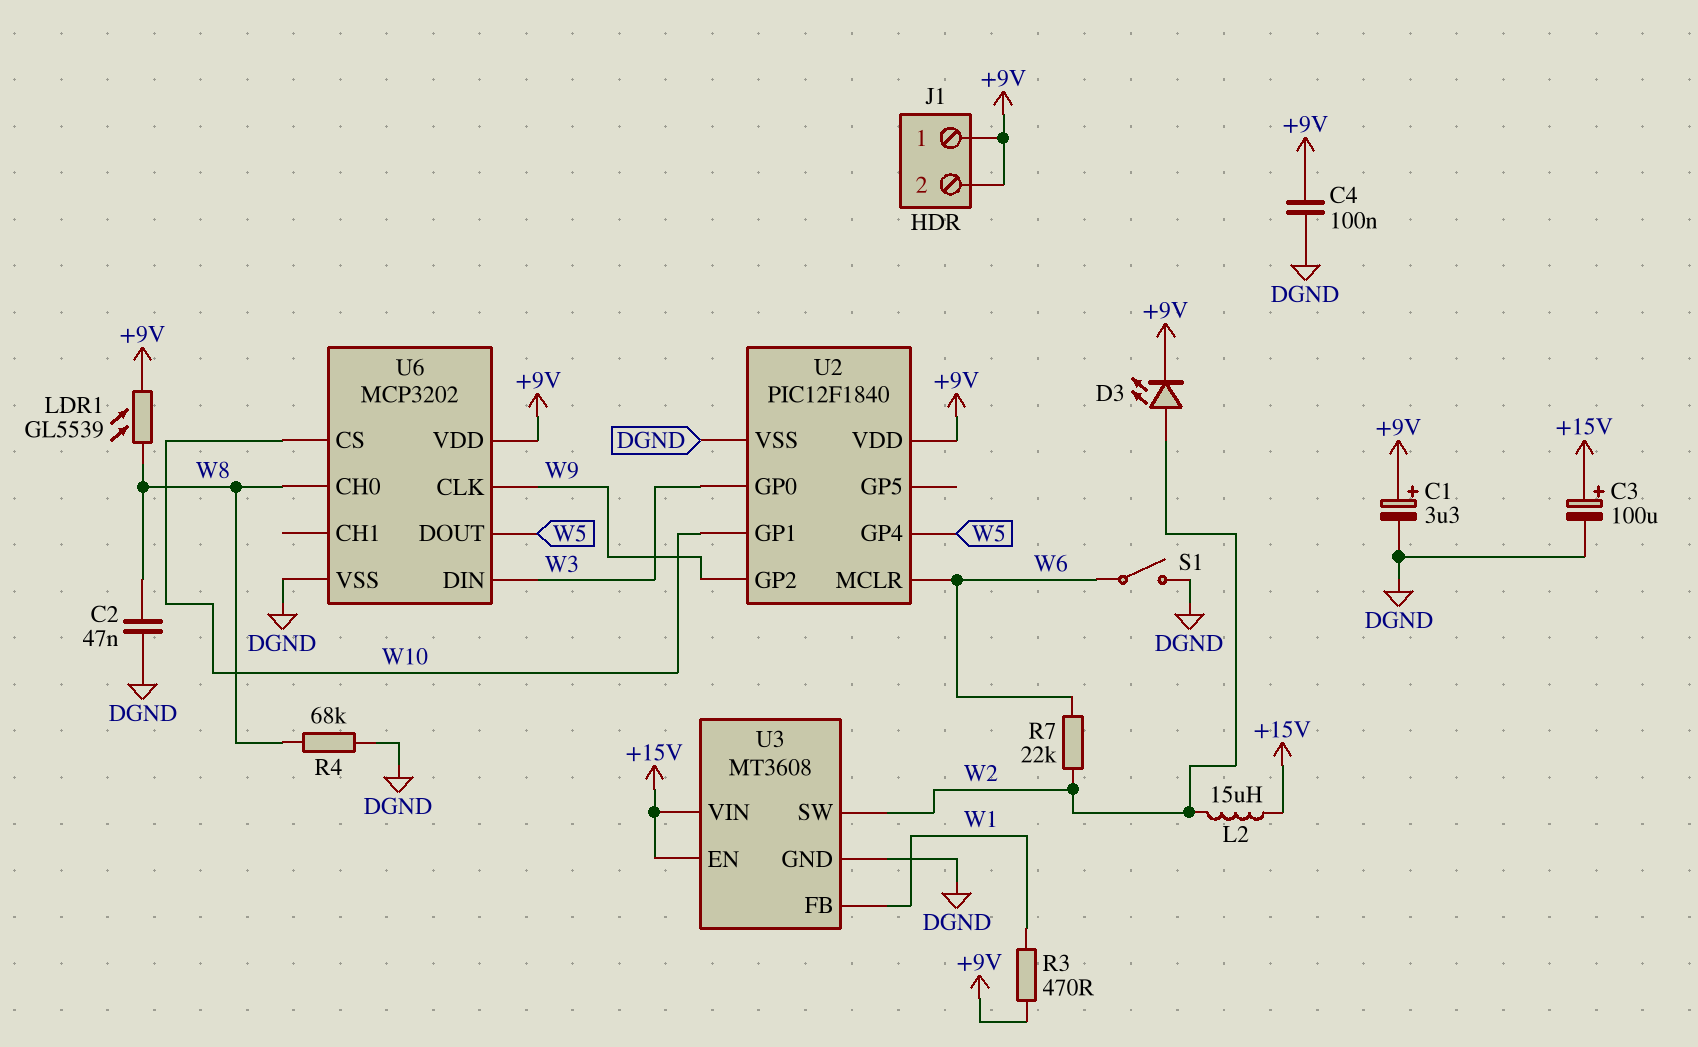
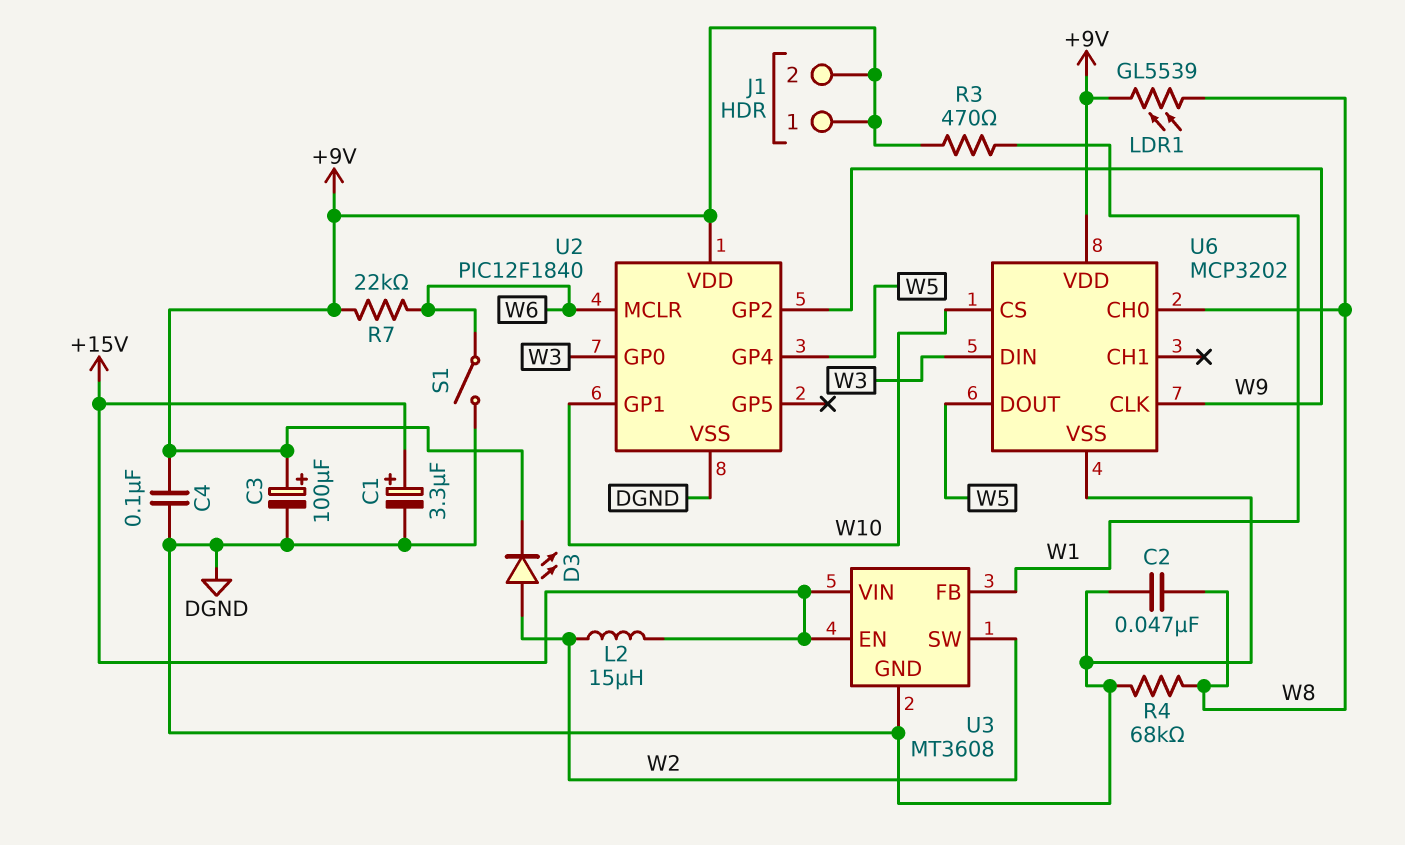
C1: 3.3uF (plus +9V, minus DGND) -> 3.3uF (plus +15V, minus DGND)
C3: 100uF (plus +15V, minus DGND) -> 100uF (plus +9V, minus DGND)
R7: 22k (W2, W6) -> 22k (+9V, W6)

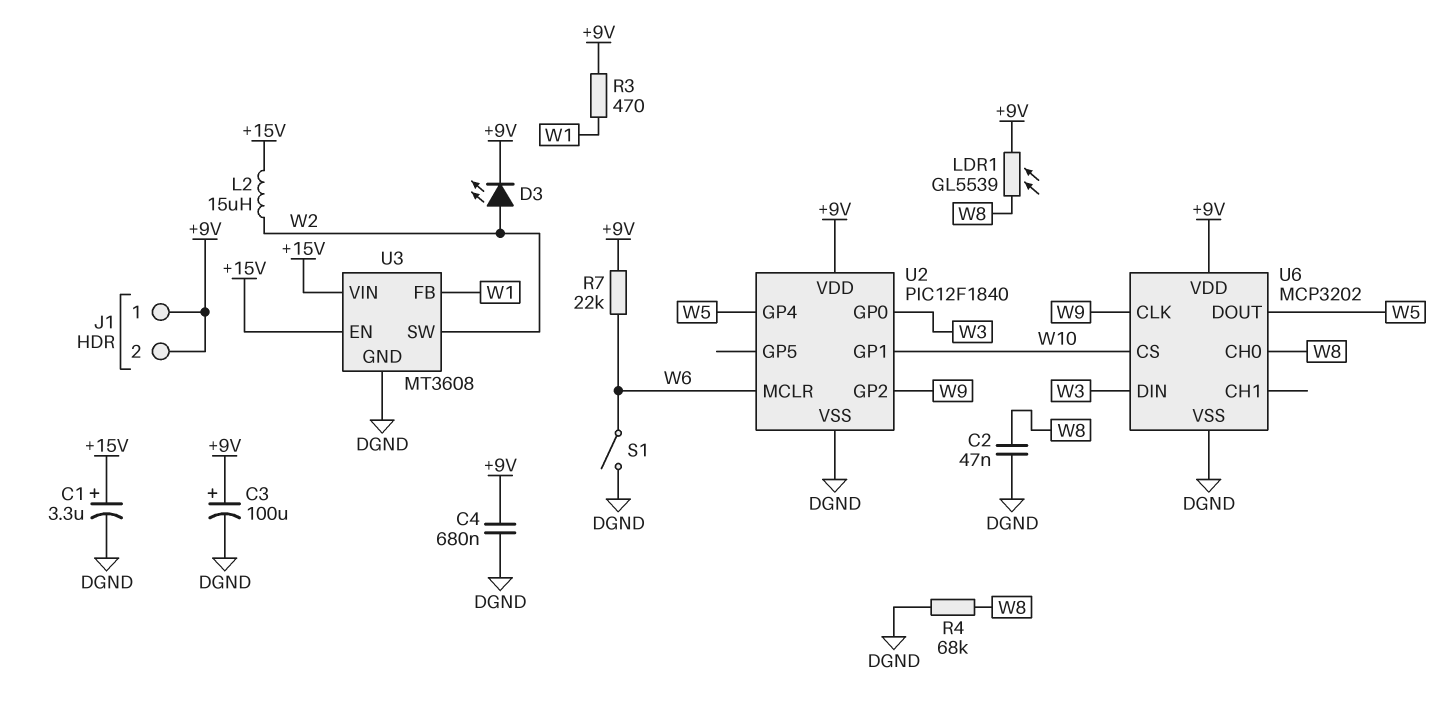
C4: 100nF (+9V, DGND) -> 680nF (+9V, DGND)

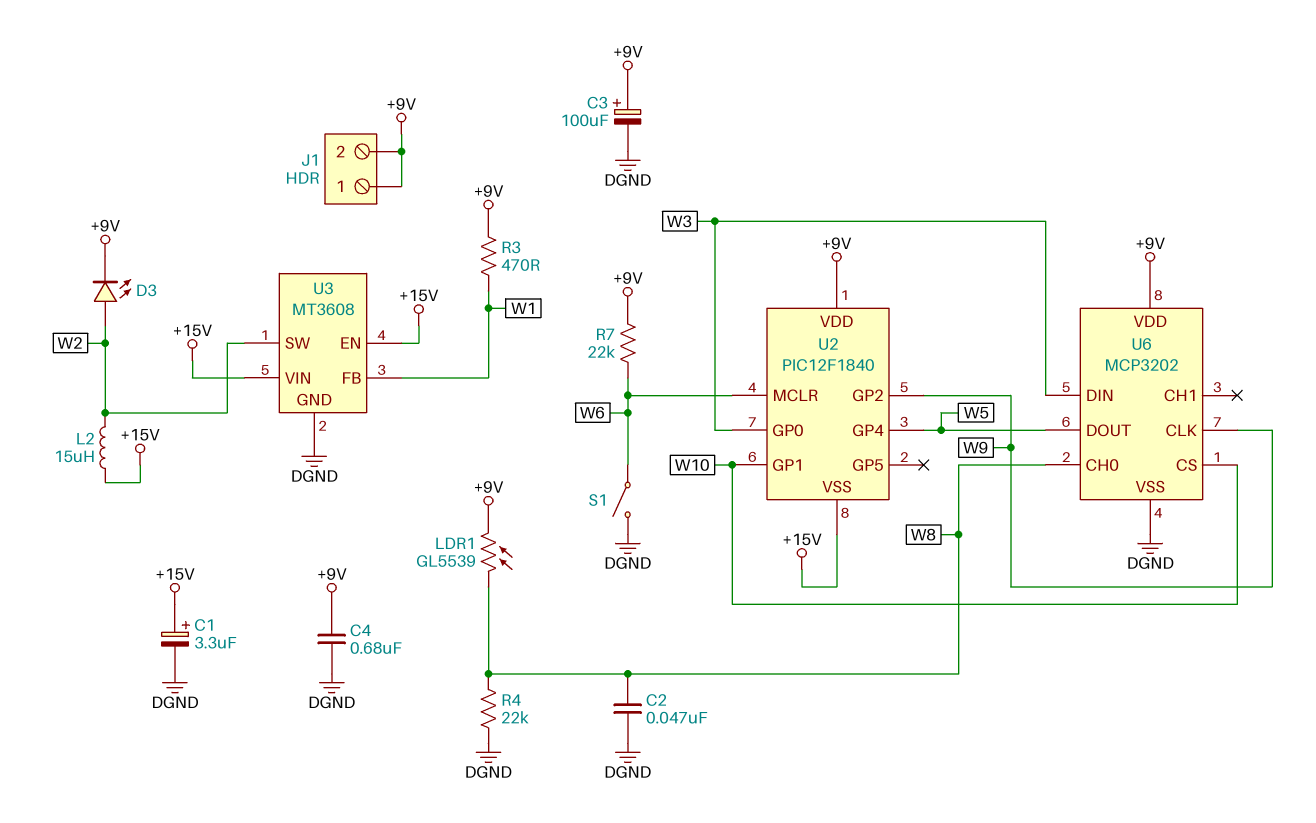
R4: 68k (DGND, W8) -> 22k (DGND, W8)
U2 pin VSS: DGND -> +15V

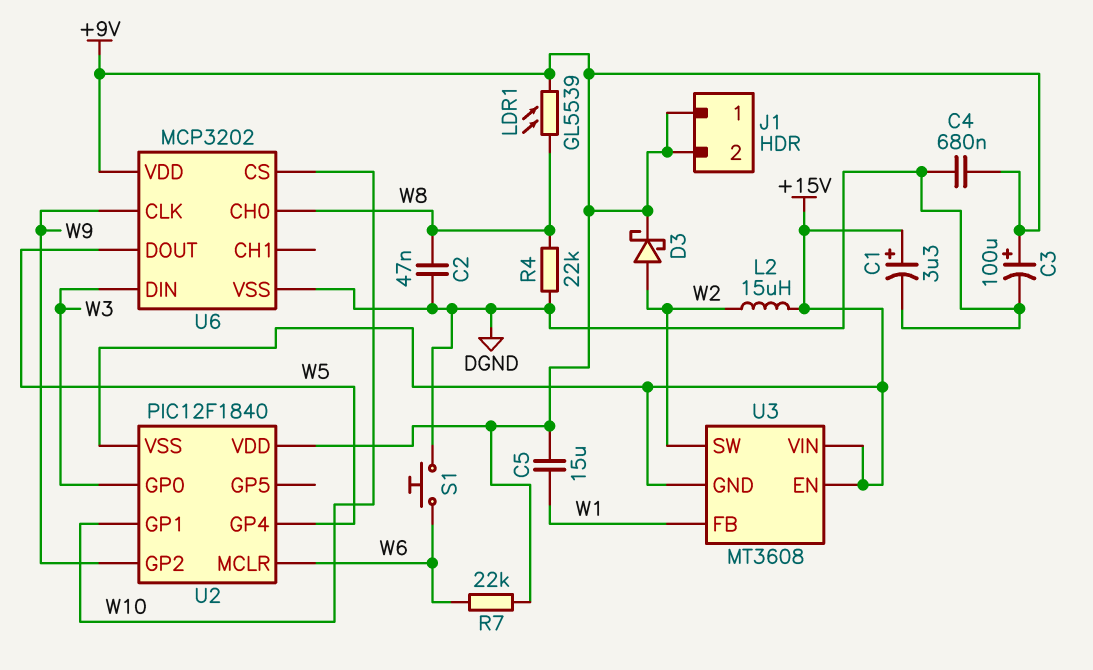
C5: none -> 15uF (+9V, W1)
D3: LED (A W2, K +9V) -> schottky (A W2, K +9V)
R3: 470 (+9V, W1) -> none
S1: switch (DGND, W6) -> button (DGND, W6)
U3 pin GND: DGND -> +15V

